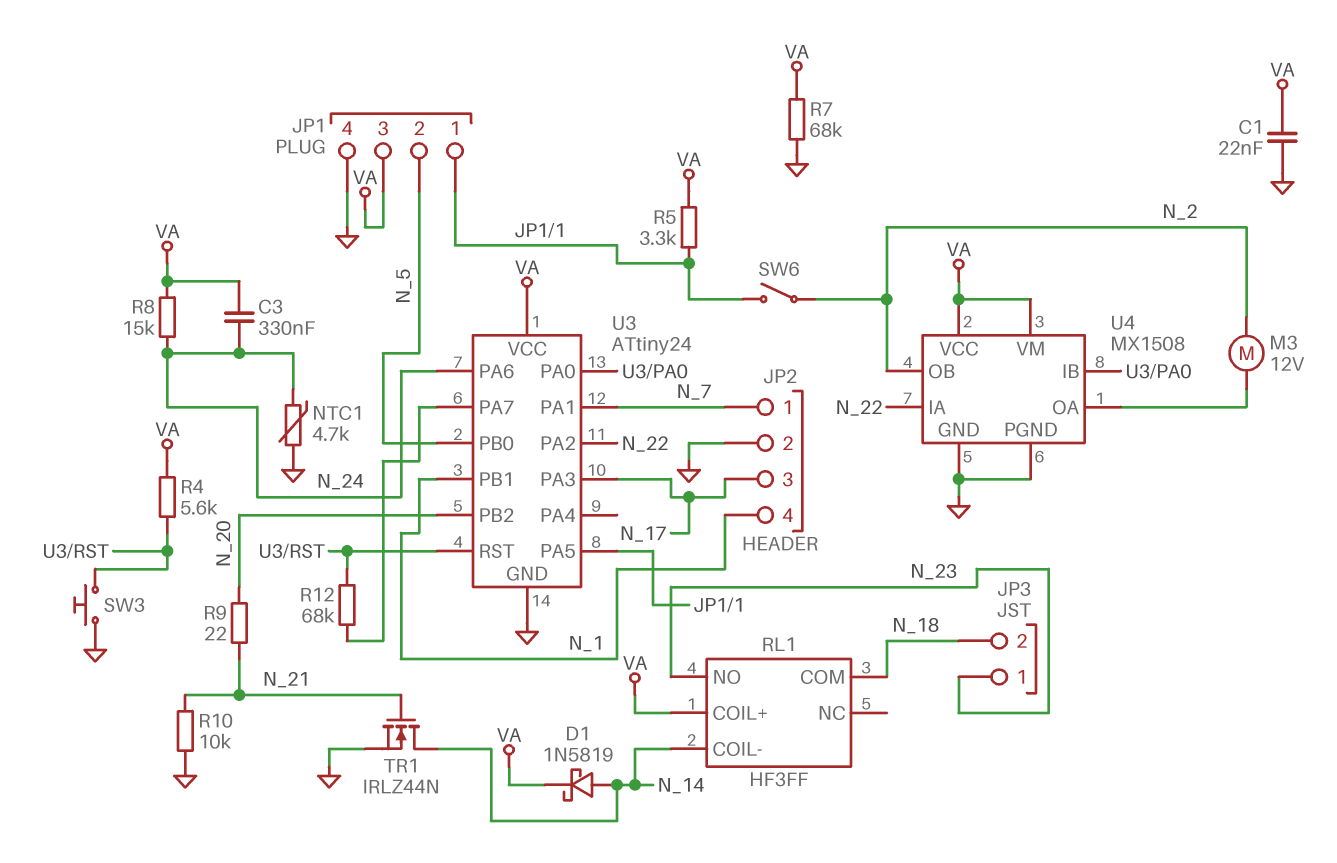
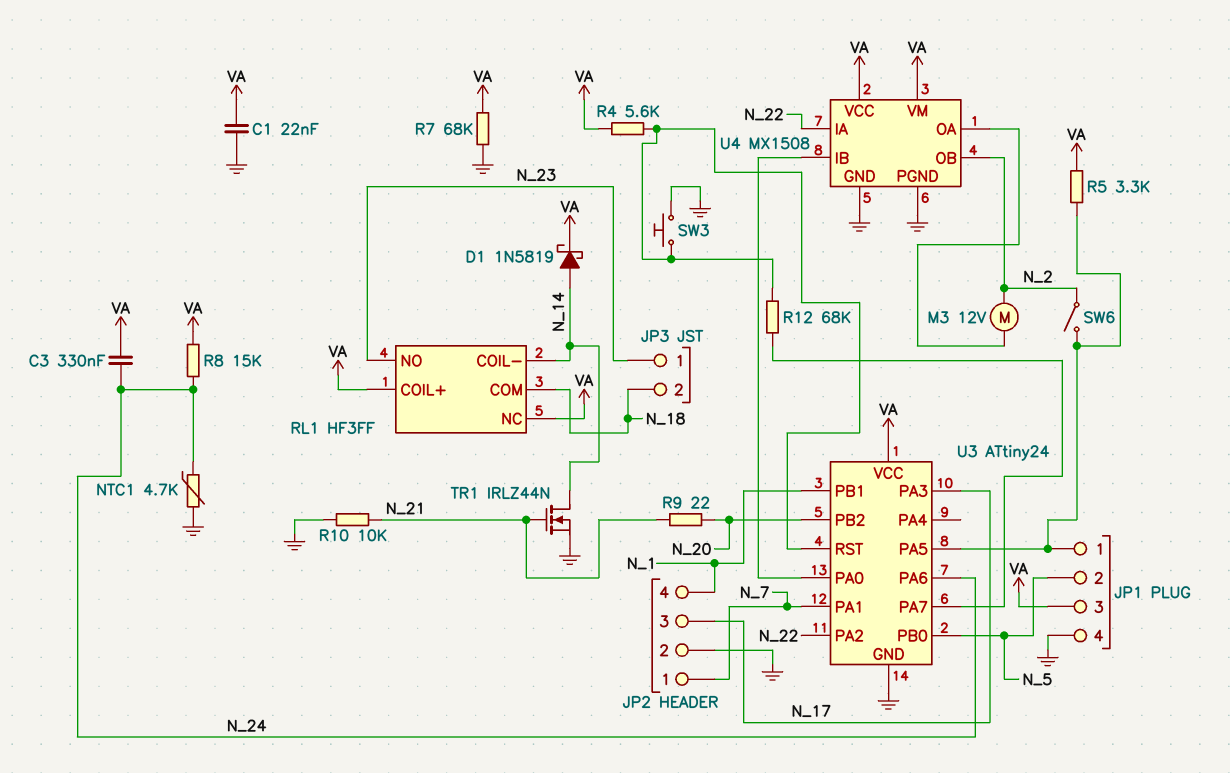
RL1 pin NC: none -> VA

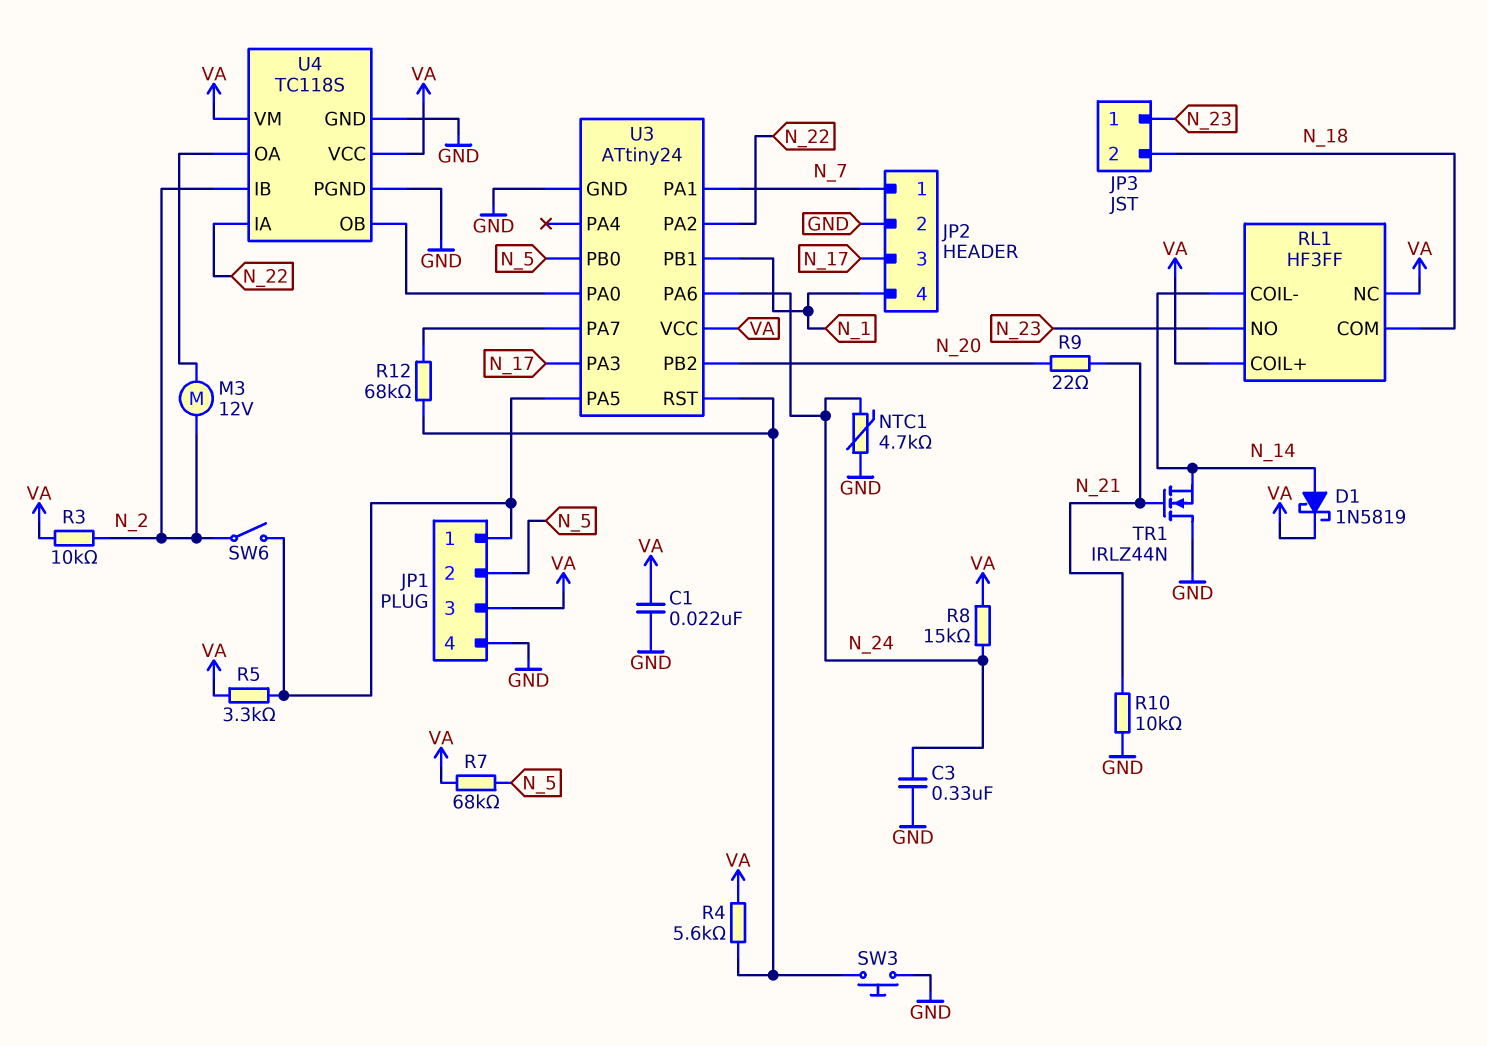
C3: 330nF (N_24, VA) -> 330nF (GND, N_24)
R3: none -> 10k (N_2, VA)
R7: 68k (GND, VA) -> 68k (N_5, VA)
TR1: NMOS IRLZ44N (G N_21, D N_14, S GND) -> NMOS IRLZ44N (G N_21, D GND, S N_14)
U4: MX1508 -> TC118S
U4 pin IB: U3/PA0 -> N_2
U4 pin OB: N_2 -> U3/PA0

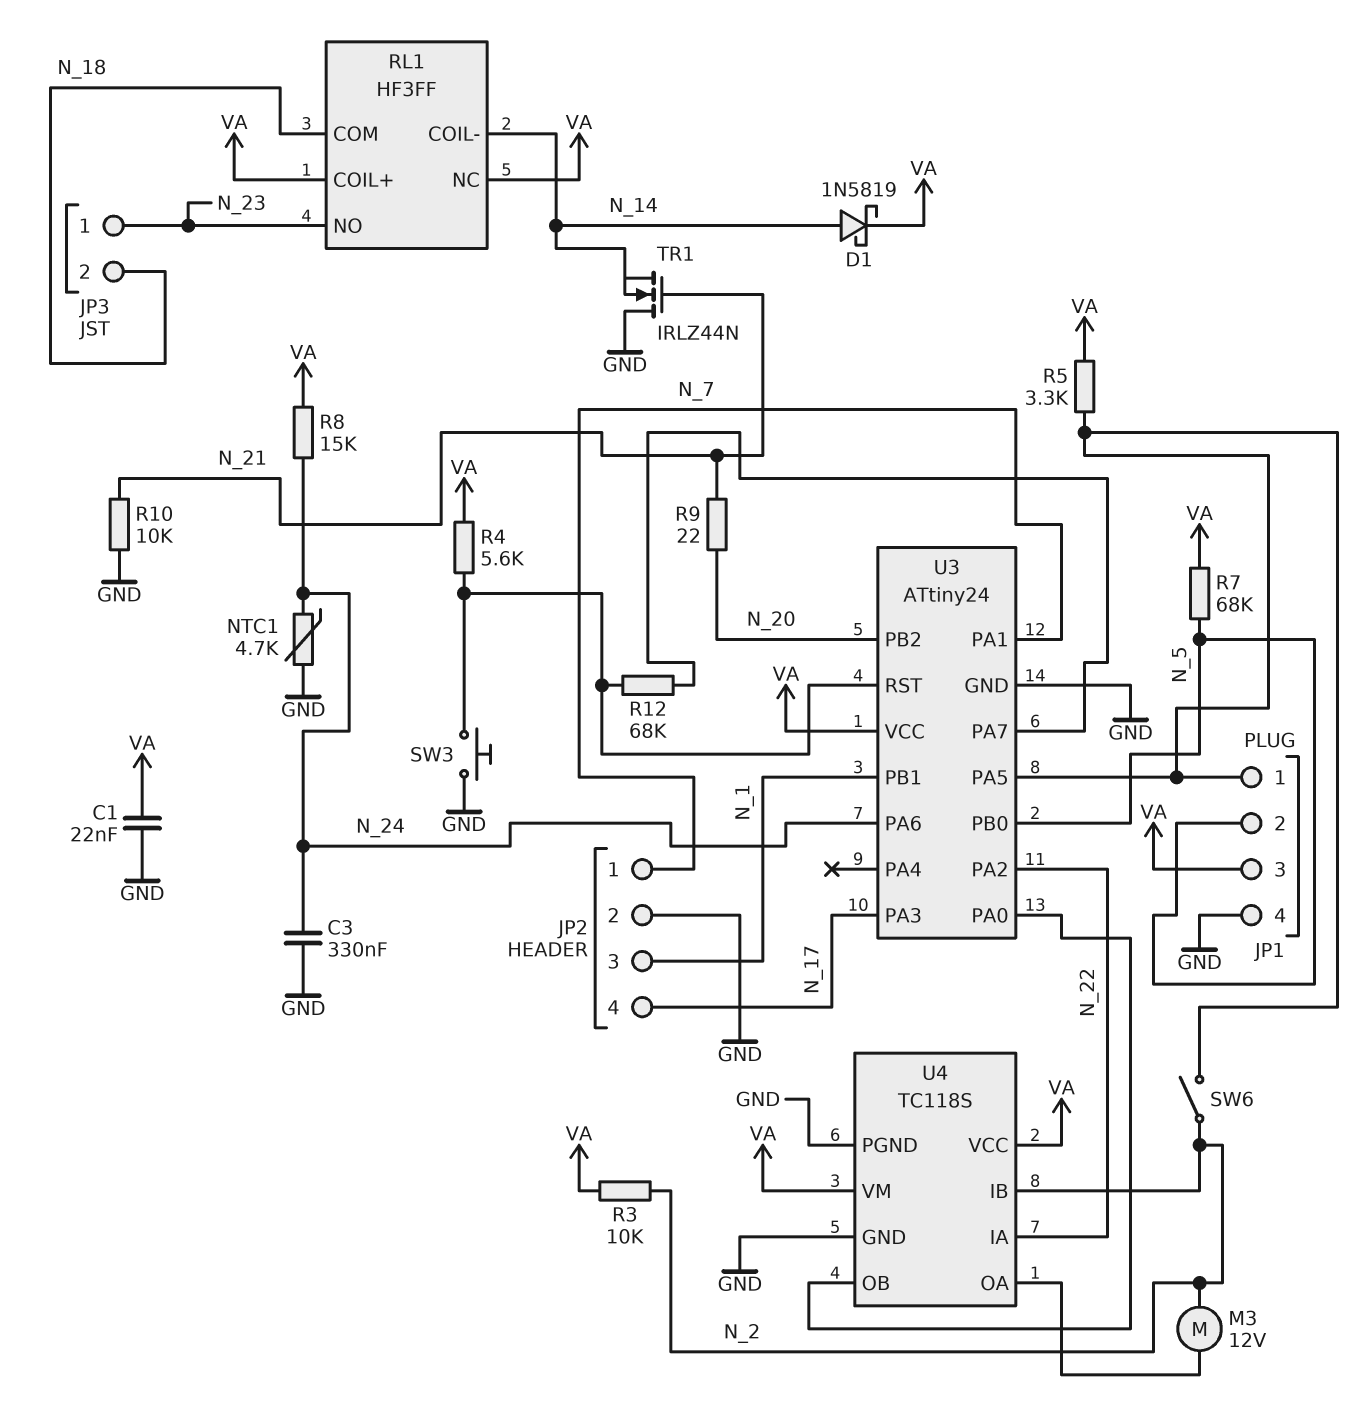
JP2 pin 3: N_17 -> N_1
JP2 pin 4: N_1 -> N_17

